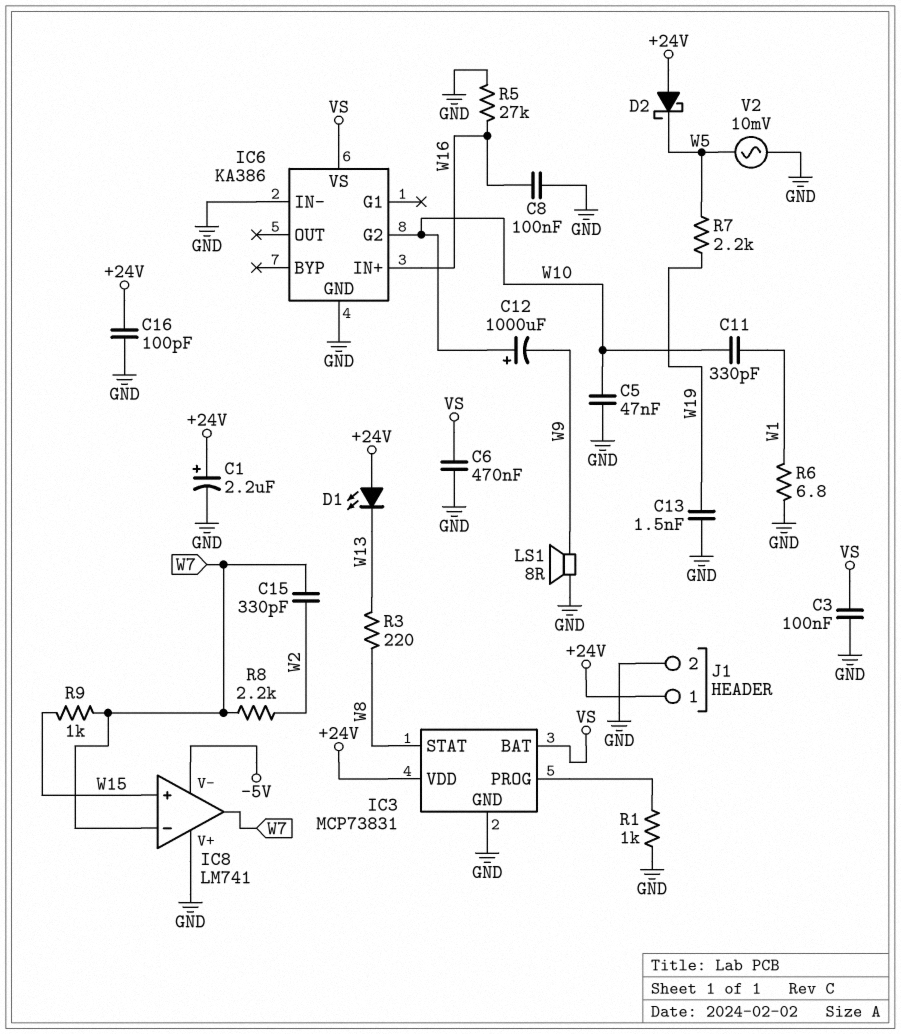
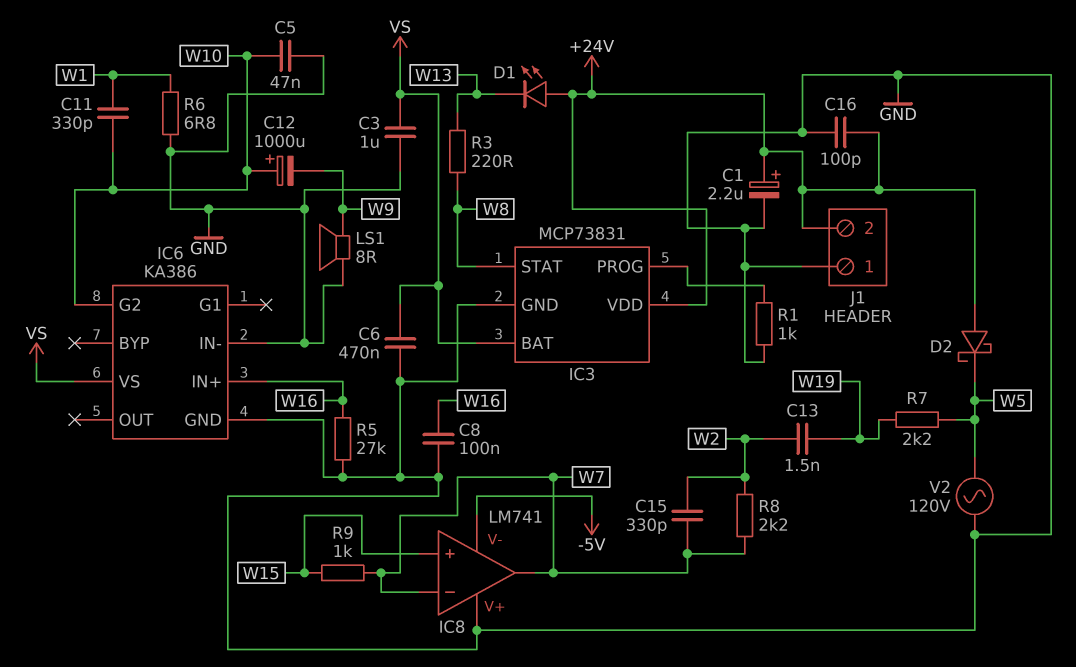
C3: 100nF (GND, VS) -> 1uF (GND, VS)
C13: 1.5nF (GND, W19) -> 1.5nF (W2, W19)
J1 pin 1: +24V -> GND
J1 pin 2: GND -> +24V
V2: AC 10mV (GND, W5) -> AC 120V (GND, W5)

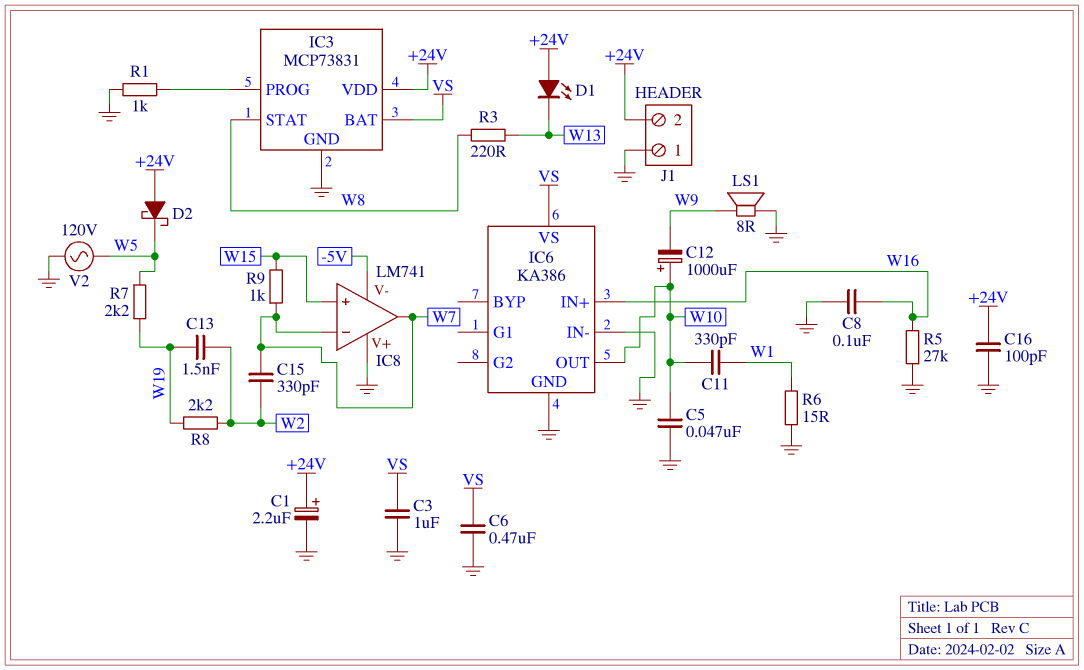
IC6 pin G2: W10 -> none
IC6 pin OUT: none -> W10
R6: 6.8 (GND, W1) -> 15 (GND, W1)
R8: 2.2k (W2, W7) -> 2.2k (W2, W19)

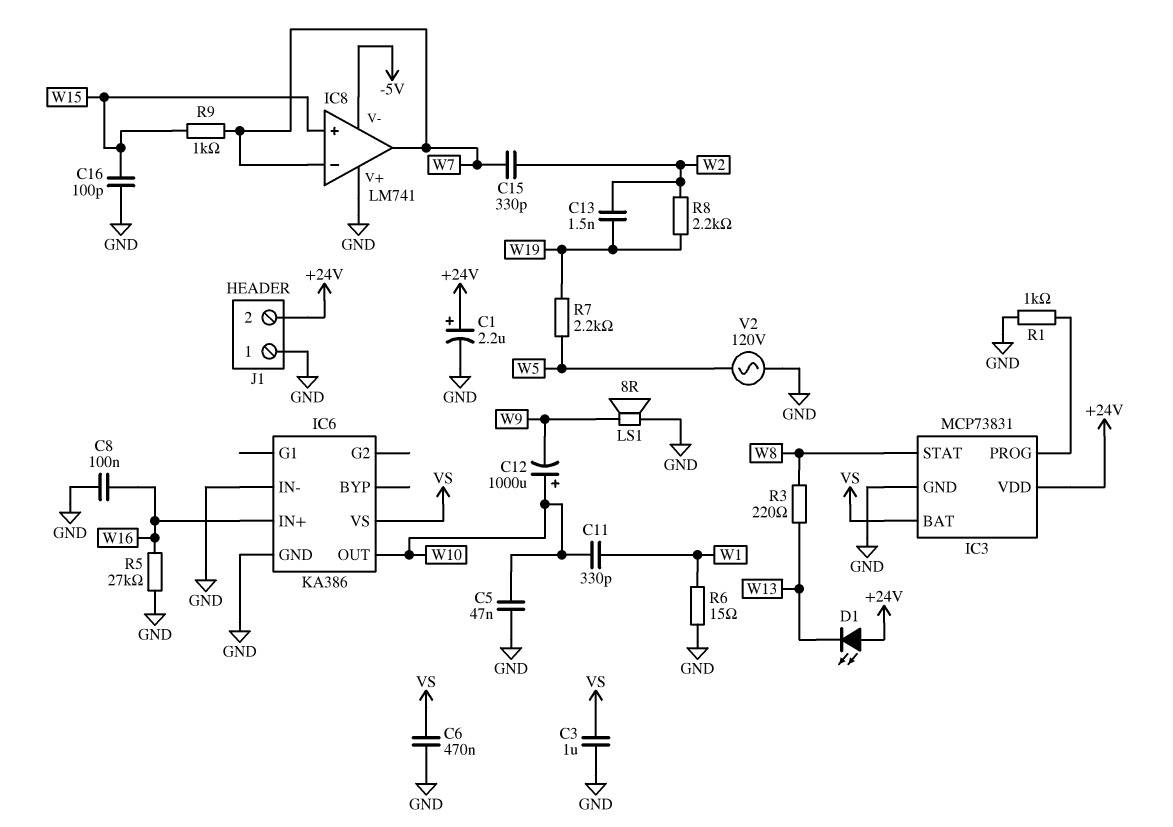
C16: 100pF (+24V, GND) -> 100pF (GND, W15)
D2: schottky (A +24V, K W5) -> none

